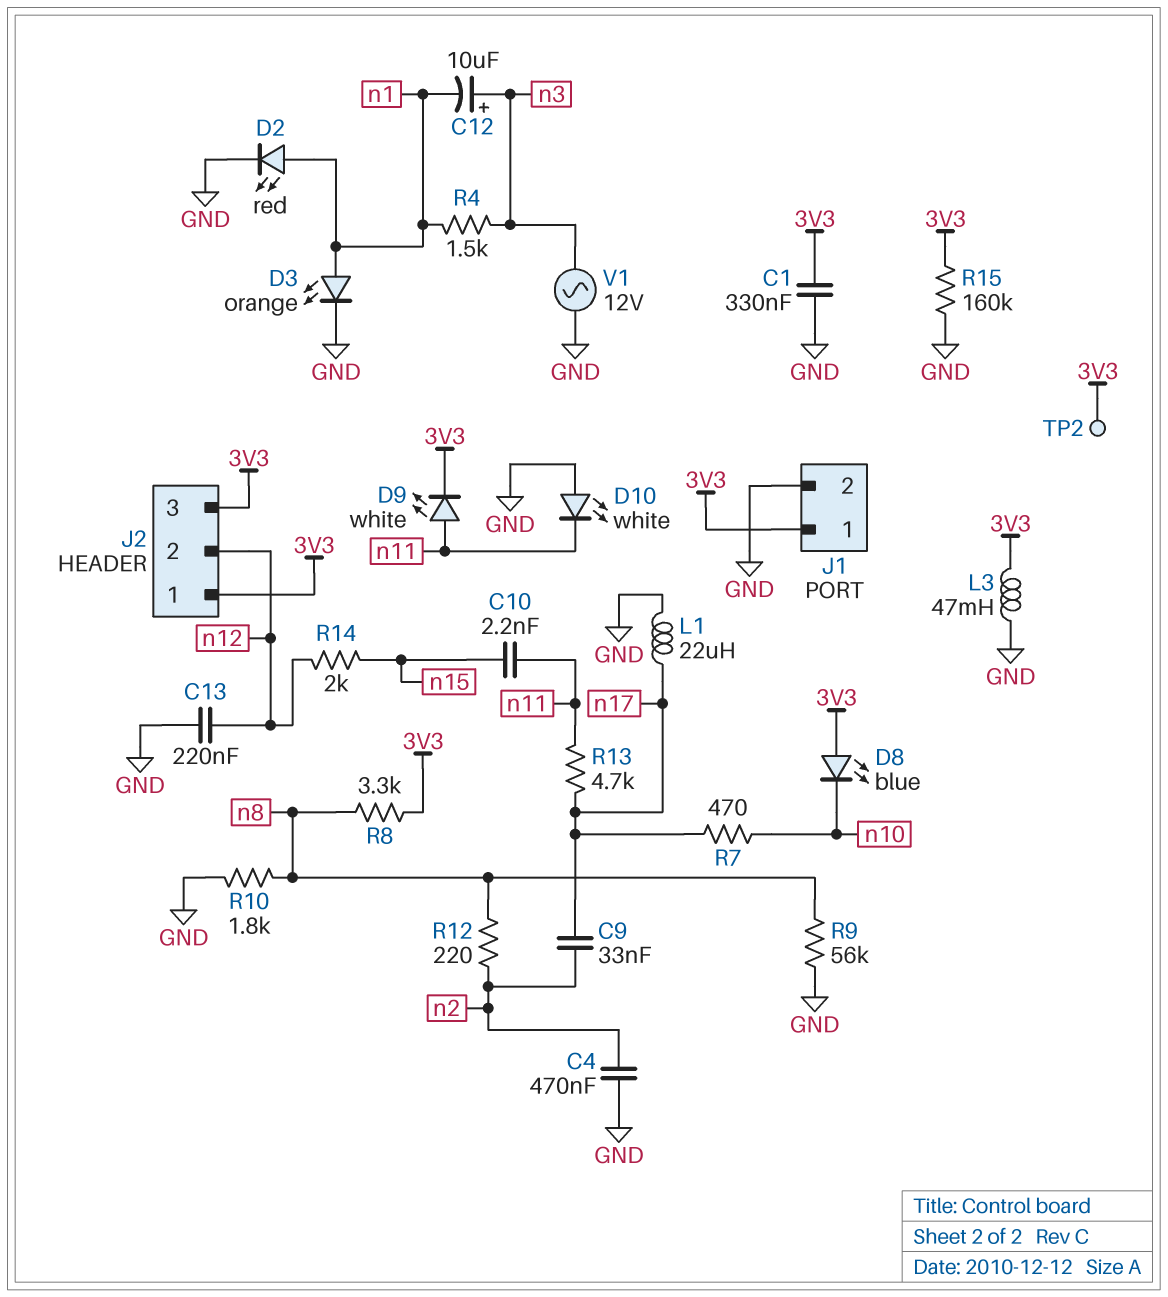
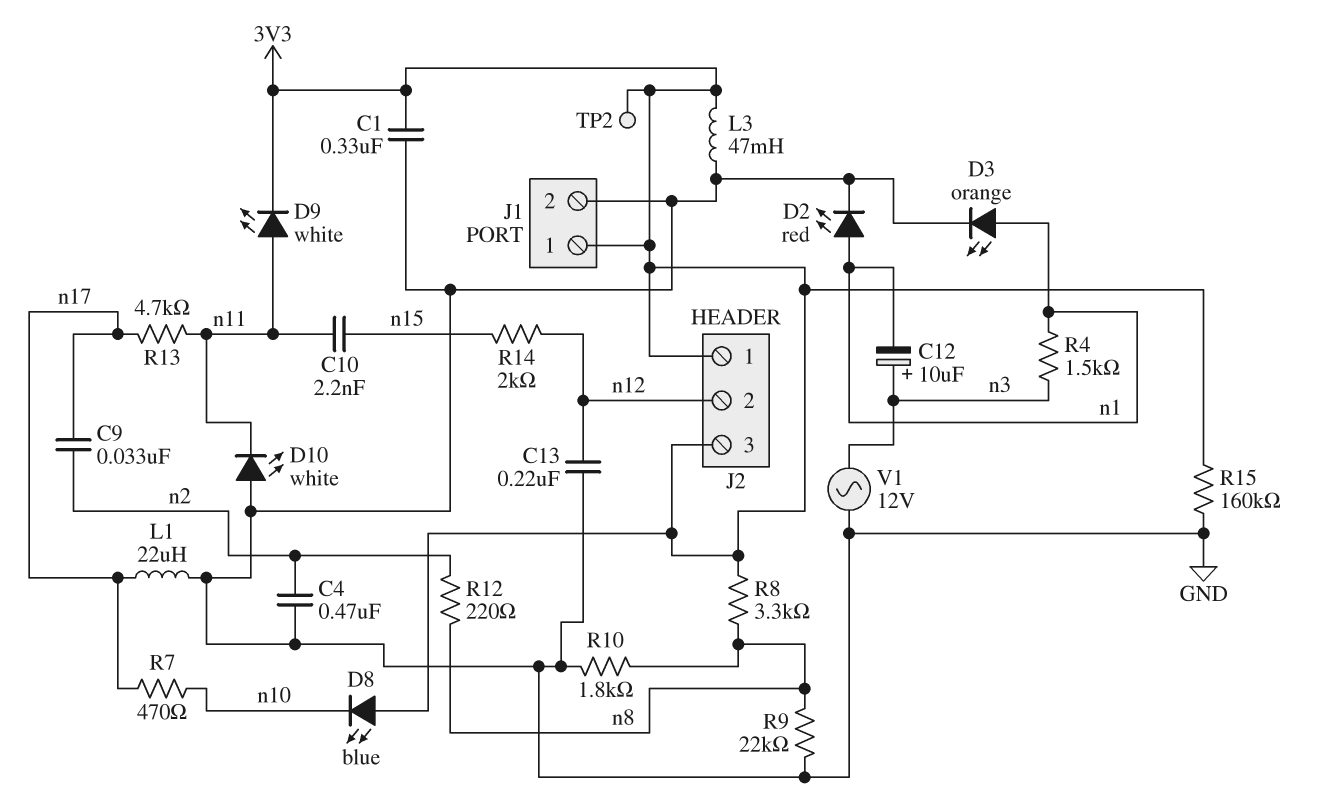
R9: 56k (GND, n8) -> 22k (GND, n8)

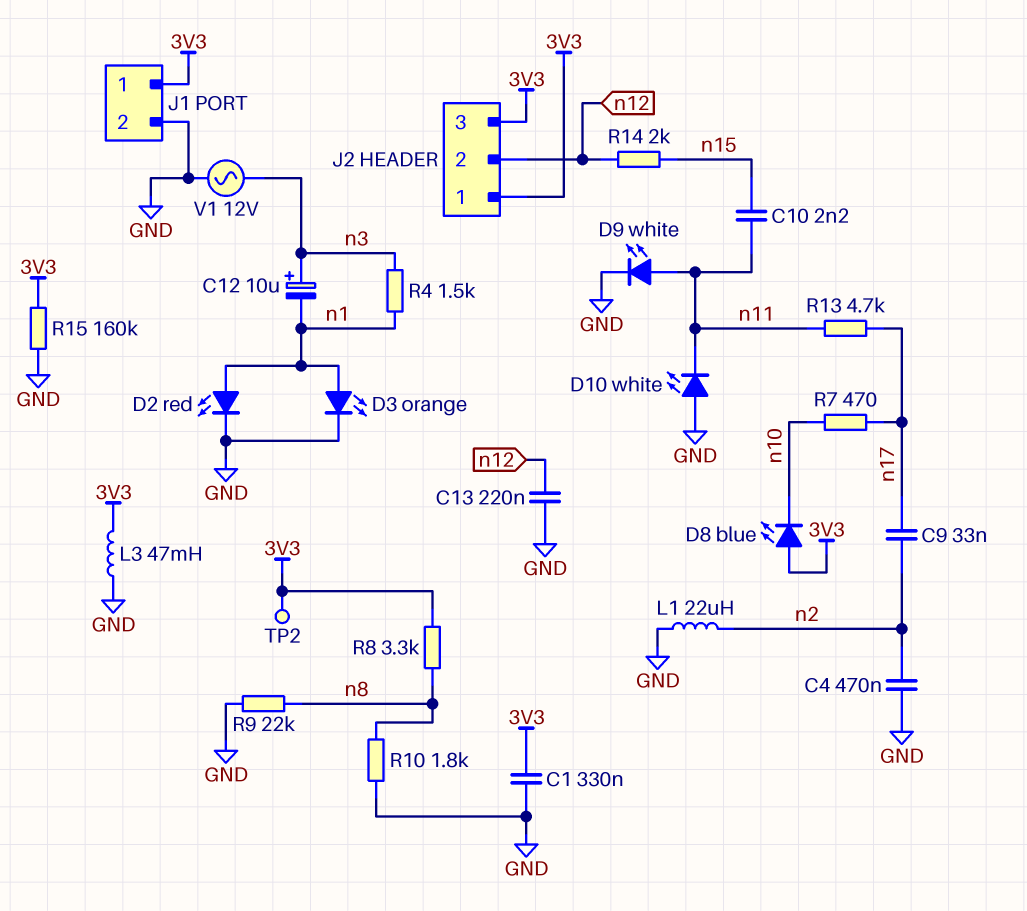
D9: LED white (A n11, K 3V3) -> LED white (A n11, K GND)
L1: 22uH (GND, n17) -> 22uH (GND, n2)
R12: 220 (n2, n8) -> none

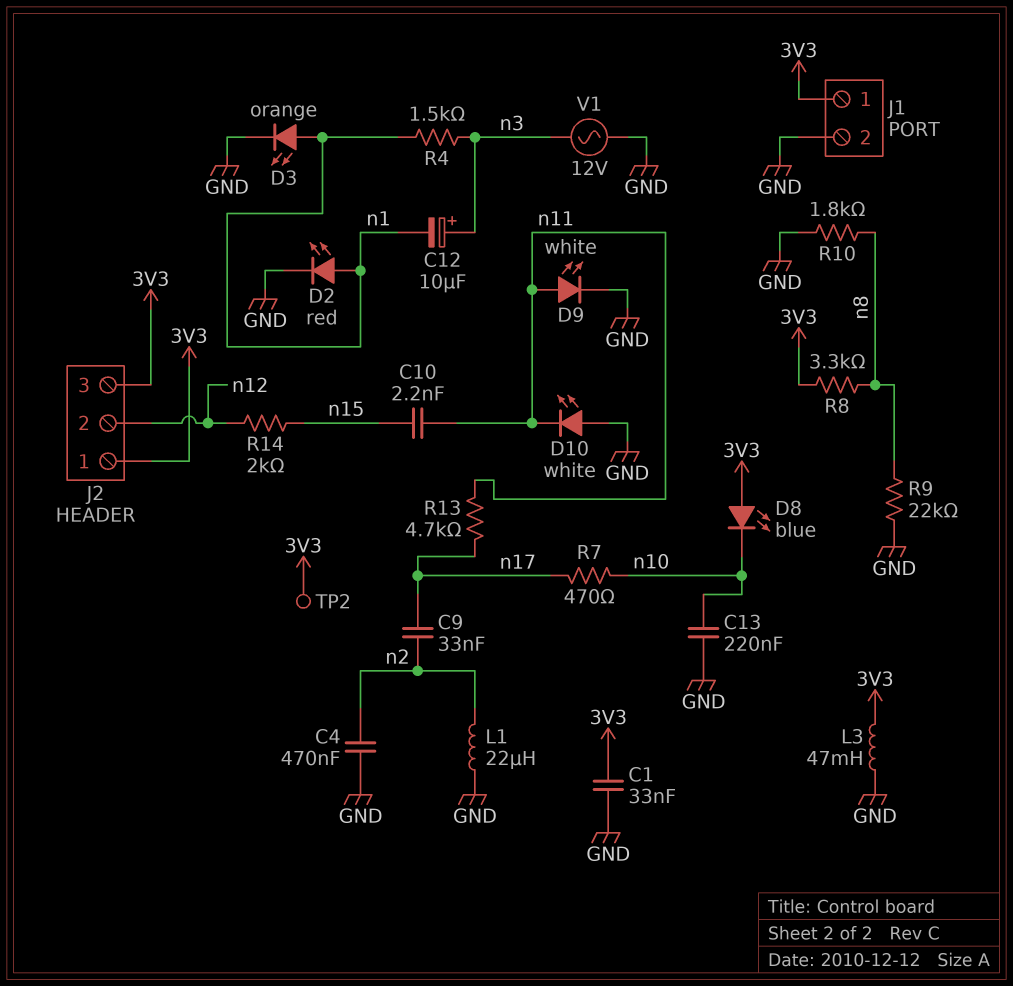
C1: 330nF (3V3, GND) -> 33nF (3V3, GND)
C13: 220nF (GND, n12) -> 220nF (GND, n10)
R15: 160k (3V3, GND) -> none

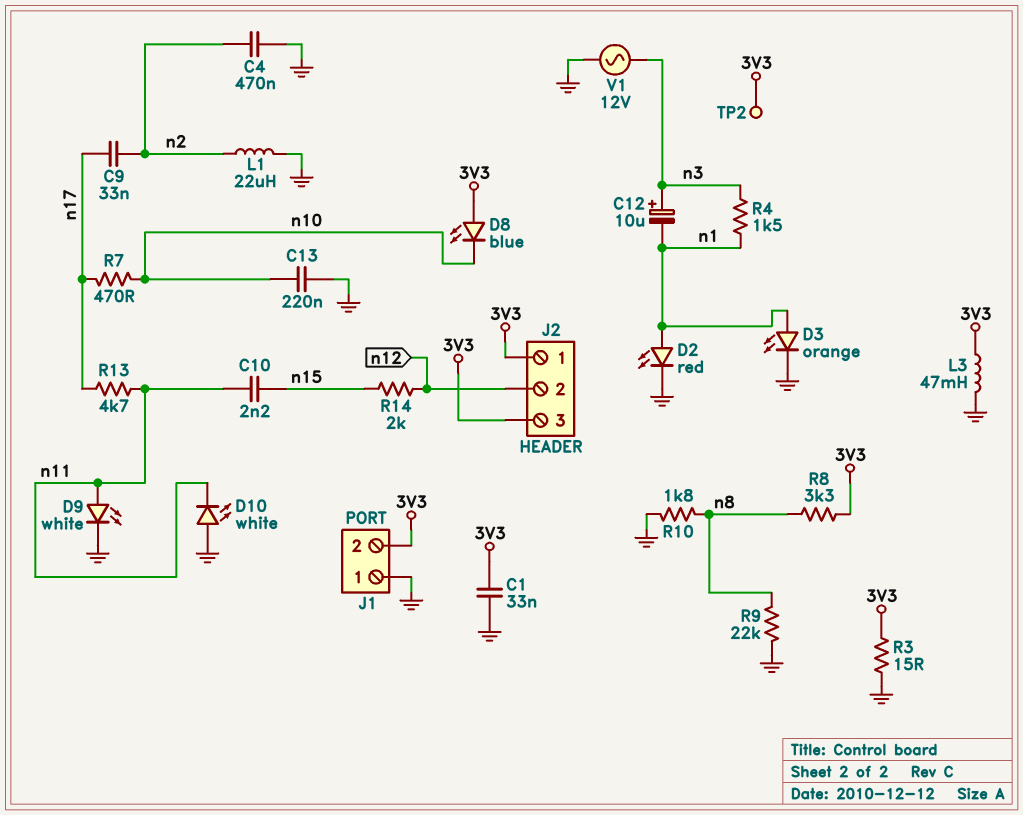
J1 pin 1: 3V3 -> GND
J1 pin 2: GND -> 3V3
R3: none -> 15 (3V3, GND)

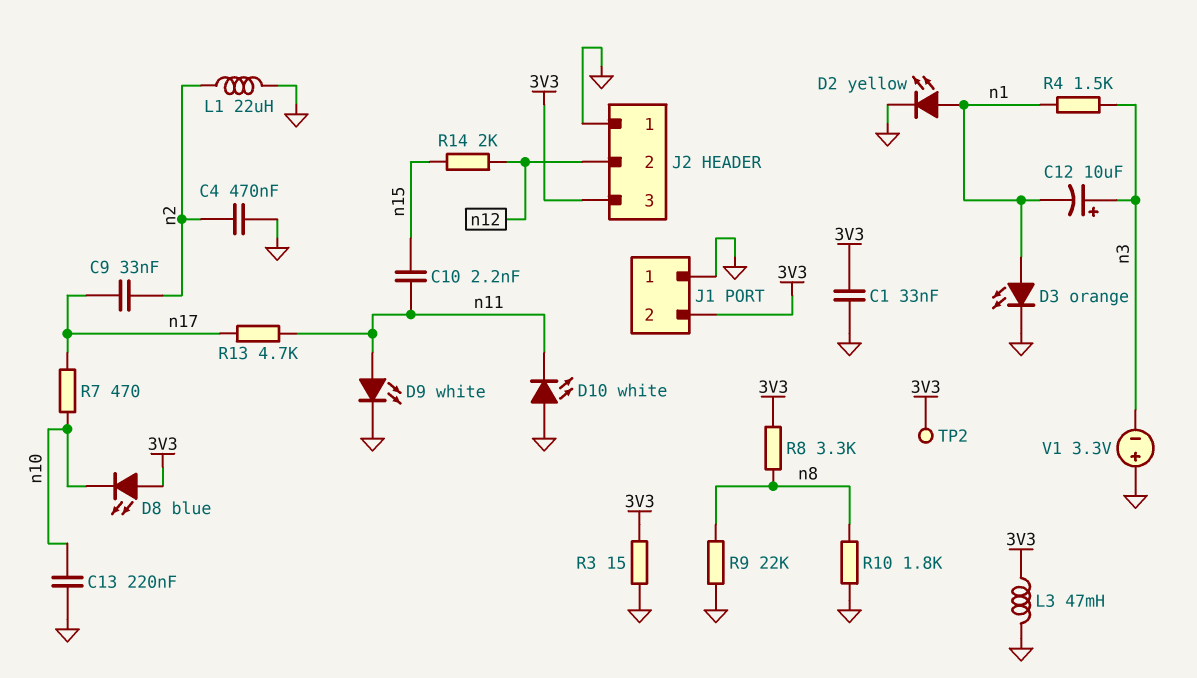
D2: LED red (A n1, K GND) -> LED yellow (A n1, K GND)
J2 pin 1: 3V3 -> GND
V1: AC 12V (GND, n3) -> 3.3V (plus GND, minus n3)

